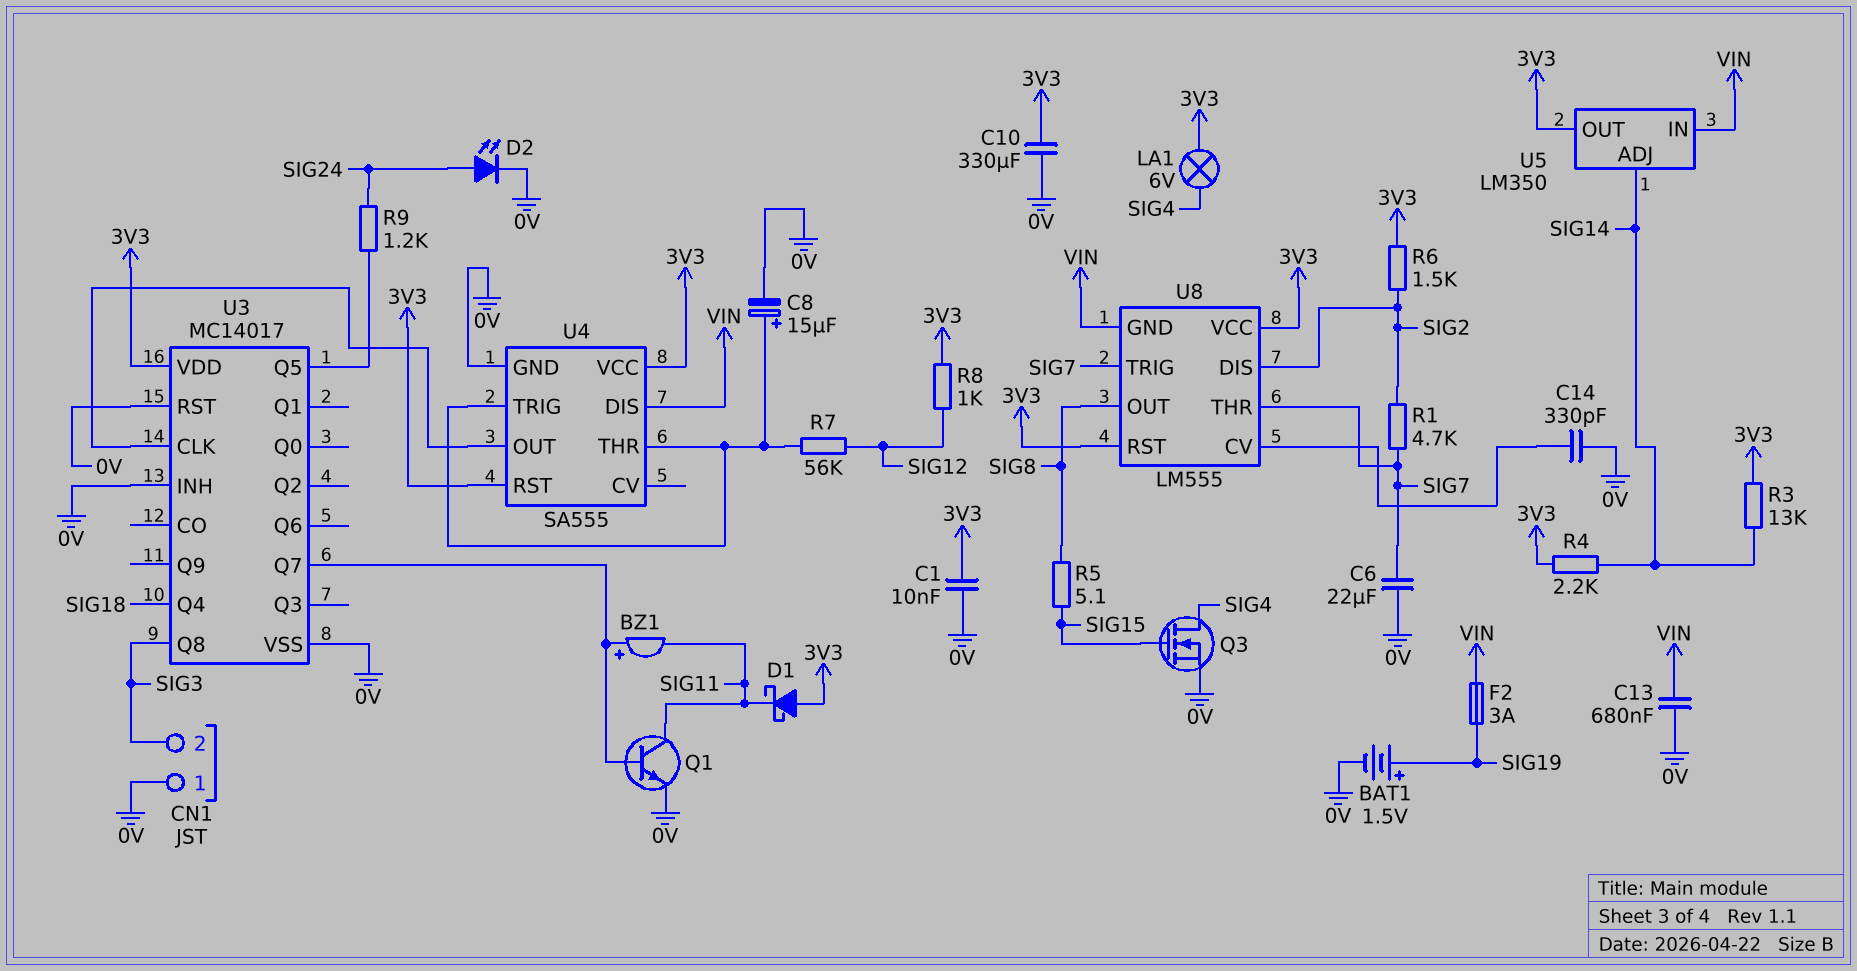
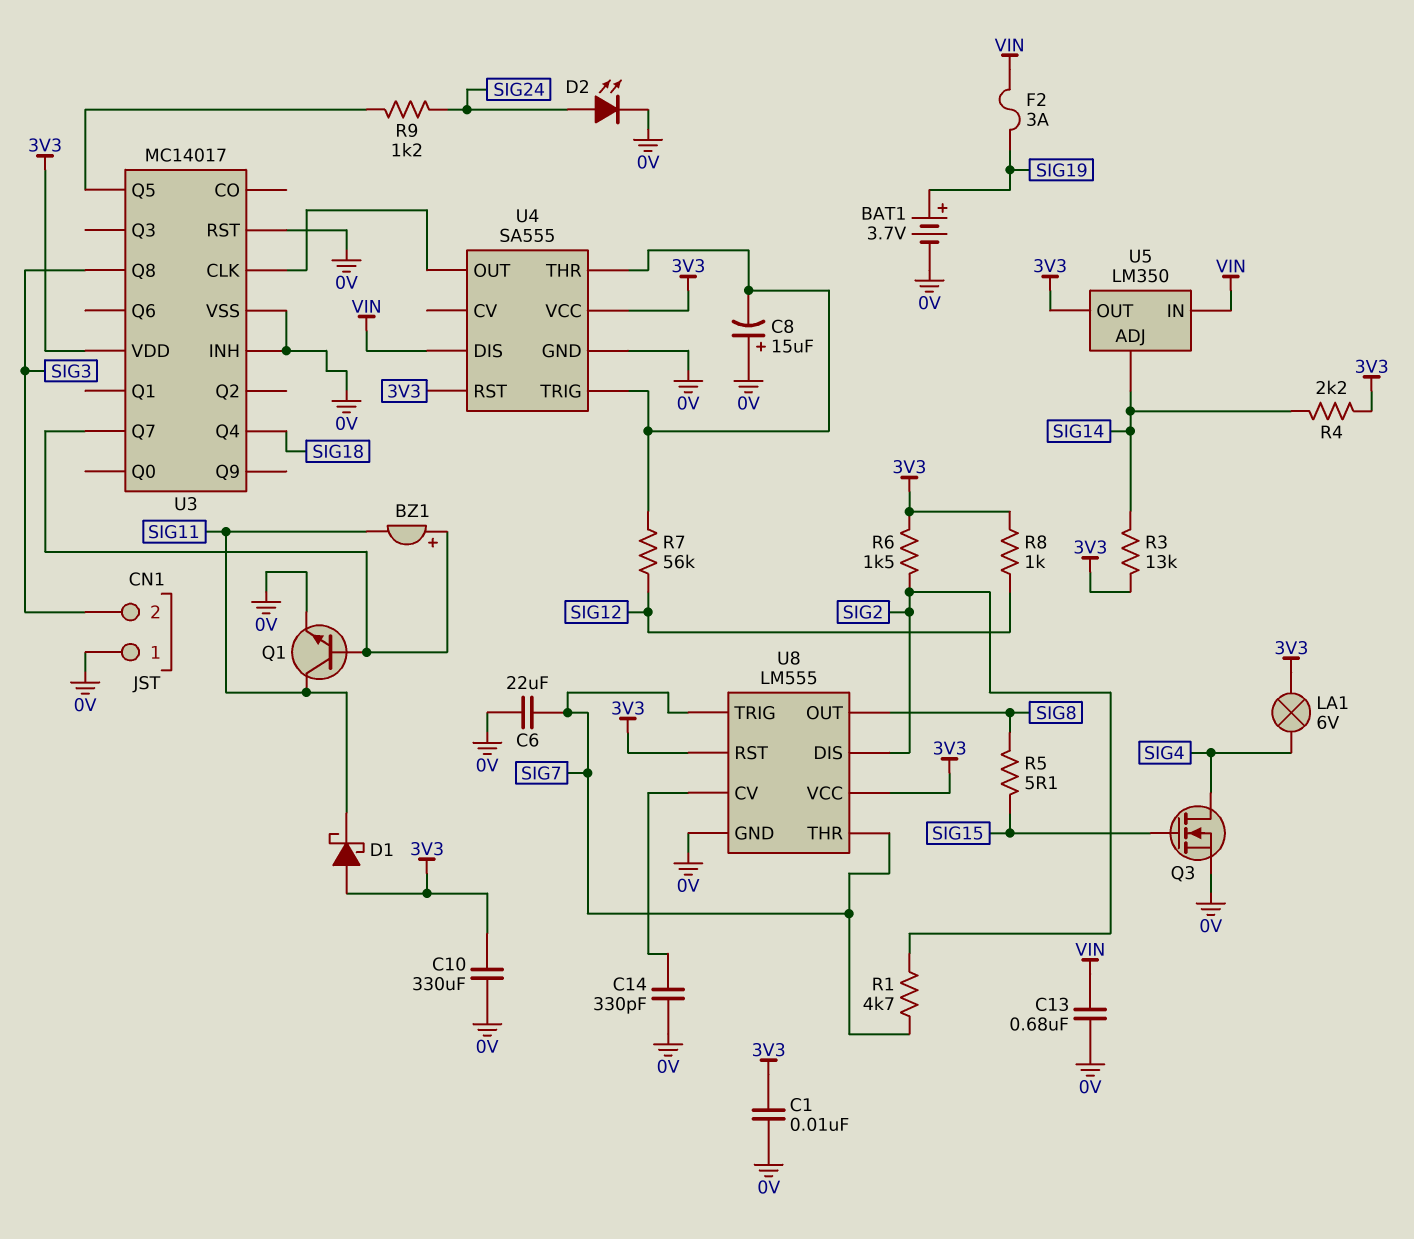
BAT1: 1.5V (plus SIG19, minus 0V) -> 3.7V (plus SIG19, minus 0V)
C8: 15uF (plus U4/THR, minus 0V) -> 15uF (plus 0V, minus U4/THR)
U8 pin GND: VIN -> 0V

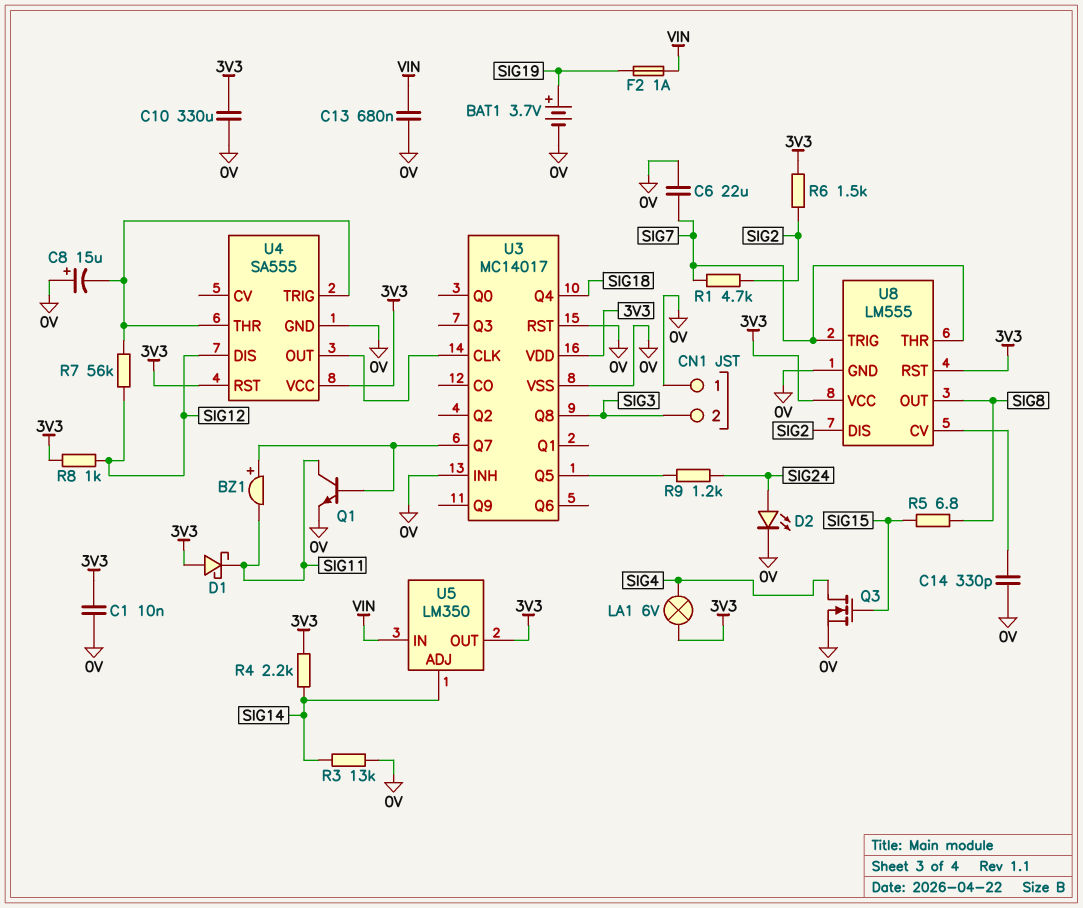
F2: 3A (SIG19, VIN) -> 1A (SIG19, VIN)
R3: 13k (3V3, SIG14) -> 13k (0V, SIG14)
R5: 5.1 (SIG8, SIG15) -> 6.8 (SIG8, SIG15)
U4 pin DIS: VIN -> SIG12

